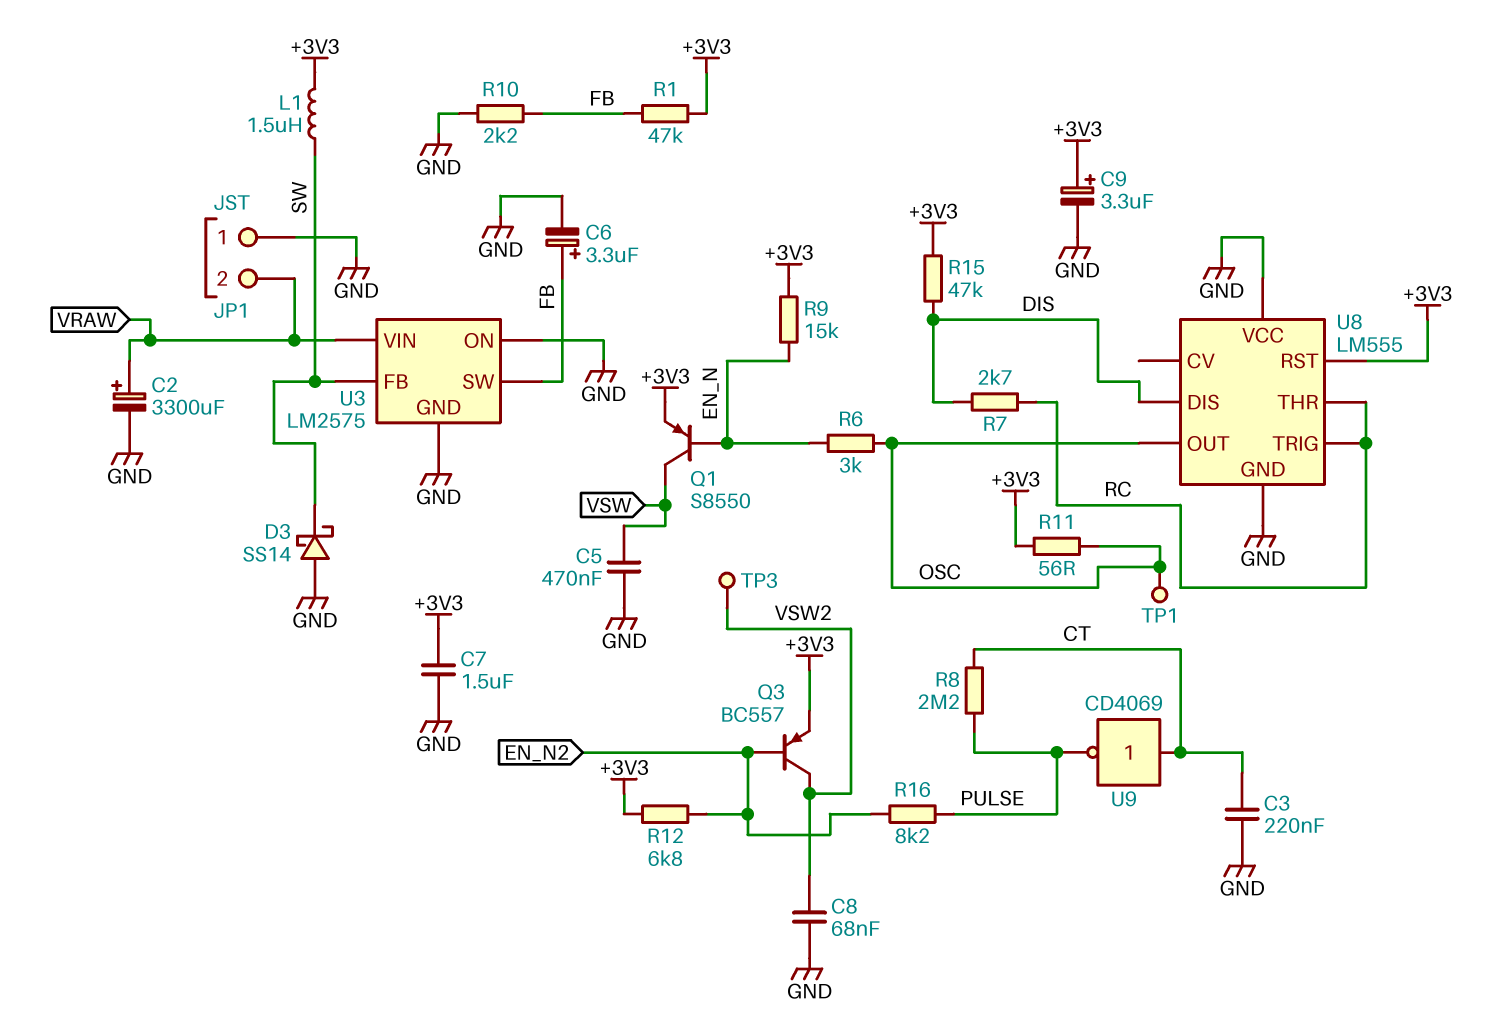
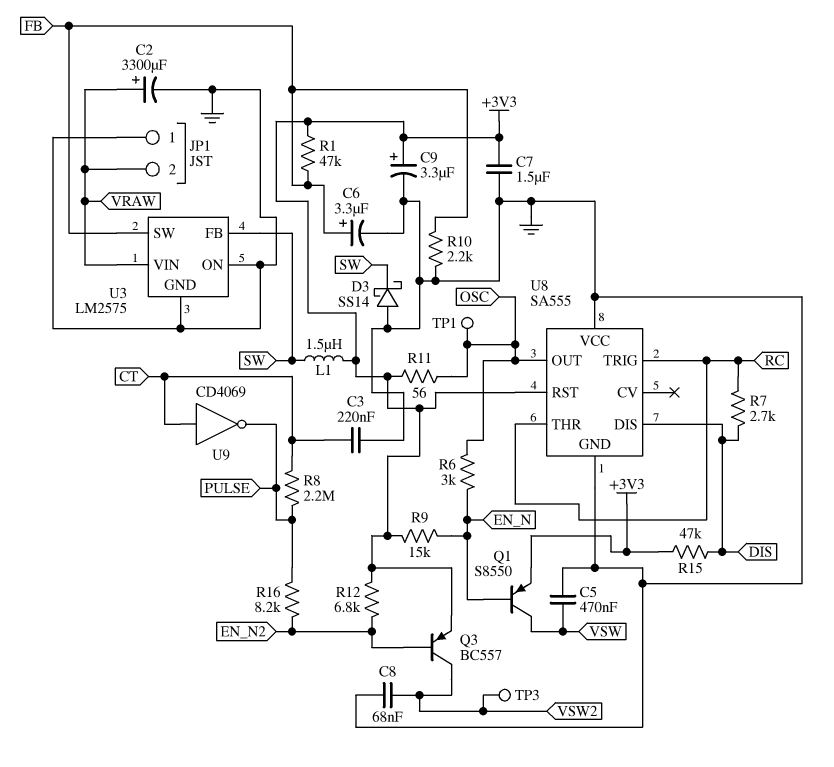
U8: LM555 -> SA555

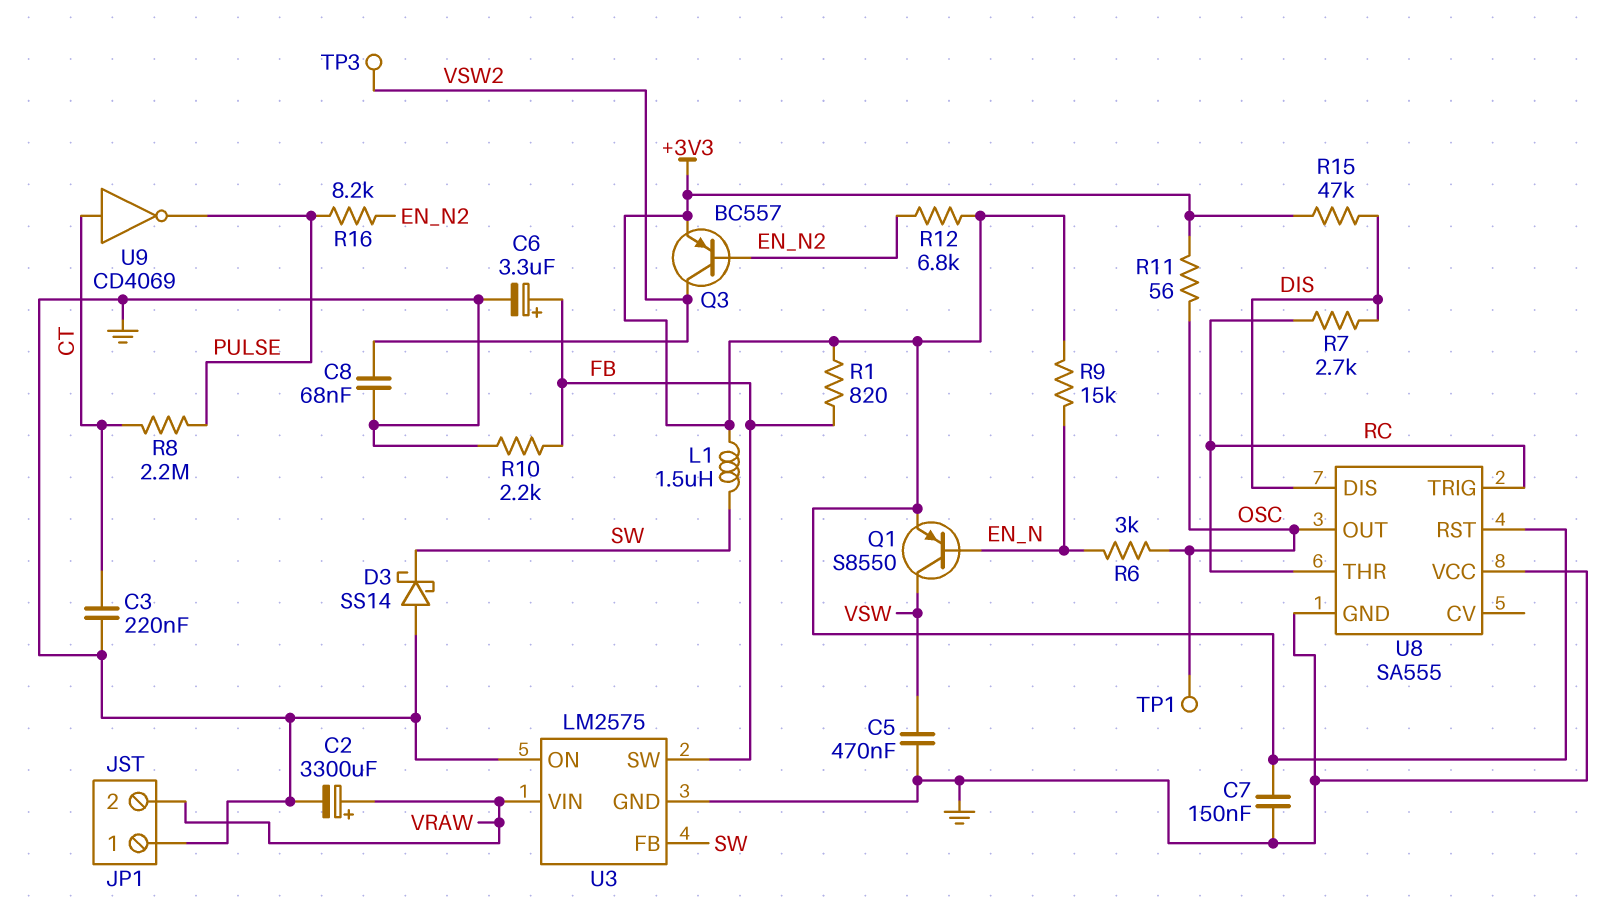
C7: 1.5uF (+3V3, GND) -> 150nF (+3V3, GND)
C9: 3.3uF (plus +3V3, minus GND) -> none
R1: 47k (+3V3, FB) -> 820 (+3V3, FB)

